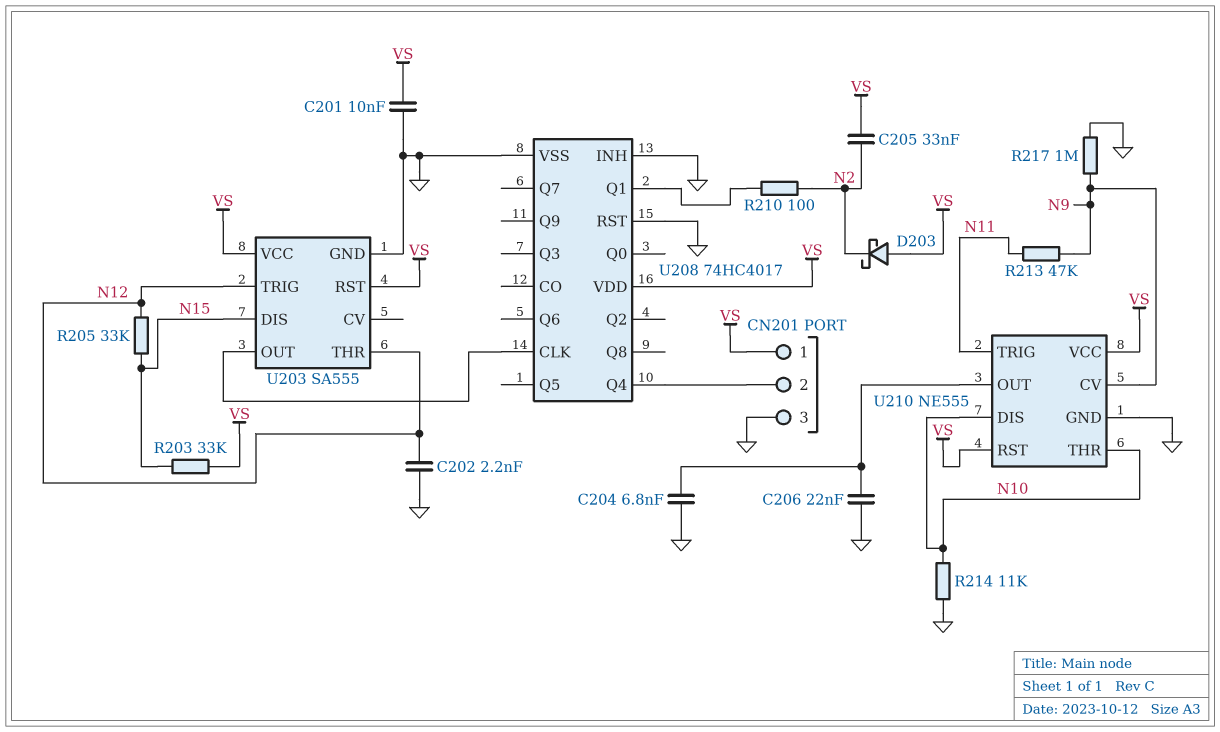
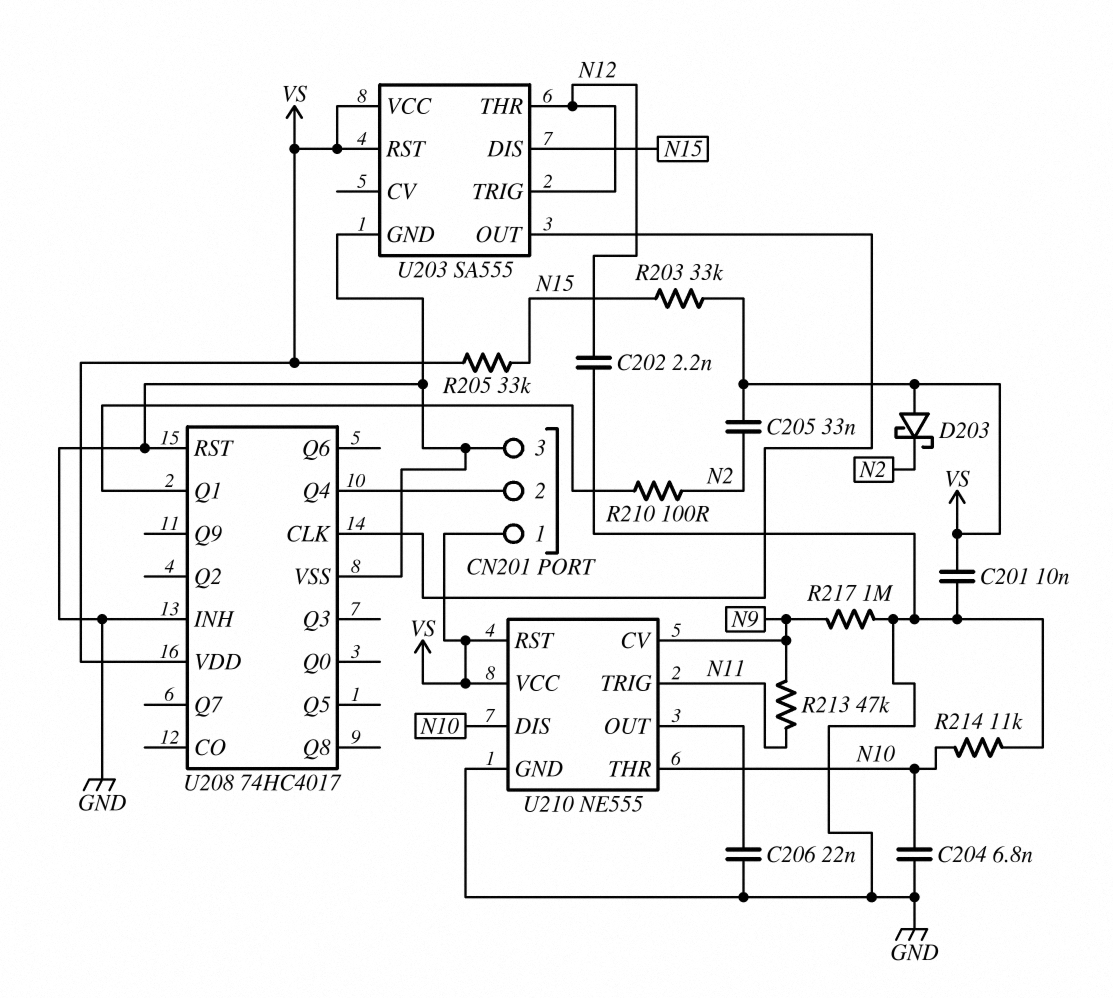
C204: 6.8nF (GND, U210/OUT) -> 6.8nF (GND, N10)
R205: 33k (N12, N15) -> 33k (N15, VS)

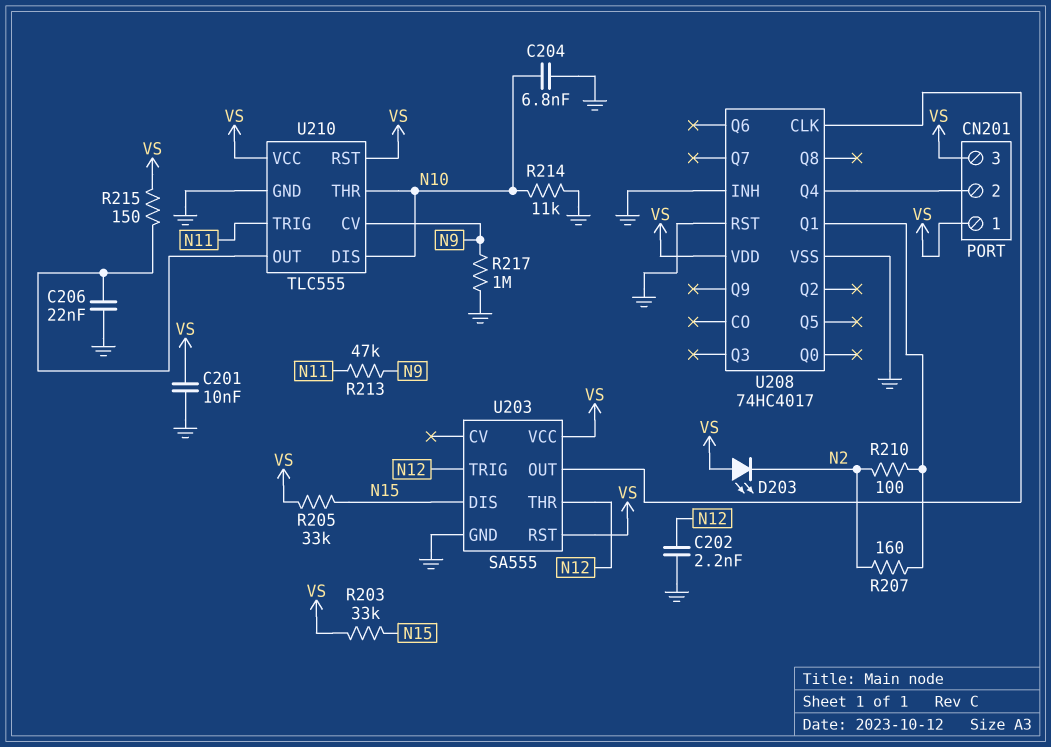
C205: 33nF (N2, VS) -> none
CN201 pin 3: GND -> VS
D203: schottky (A VS, K N2) -> LED (A VS, K N2)
R207: none -> 160 (N2, U208/Q1)
R215: none -> 150 (U210/OUT, VS)
U210: NE555 -> TLC555

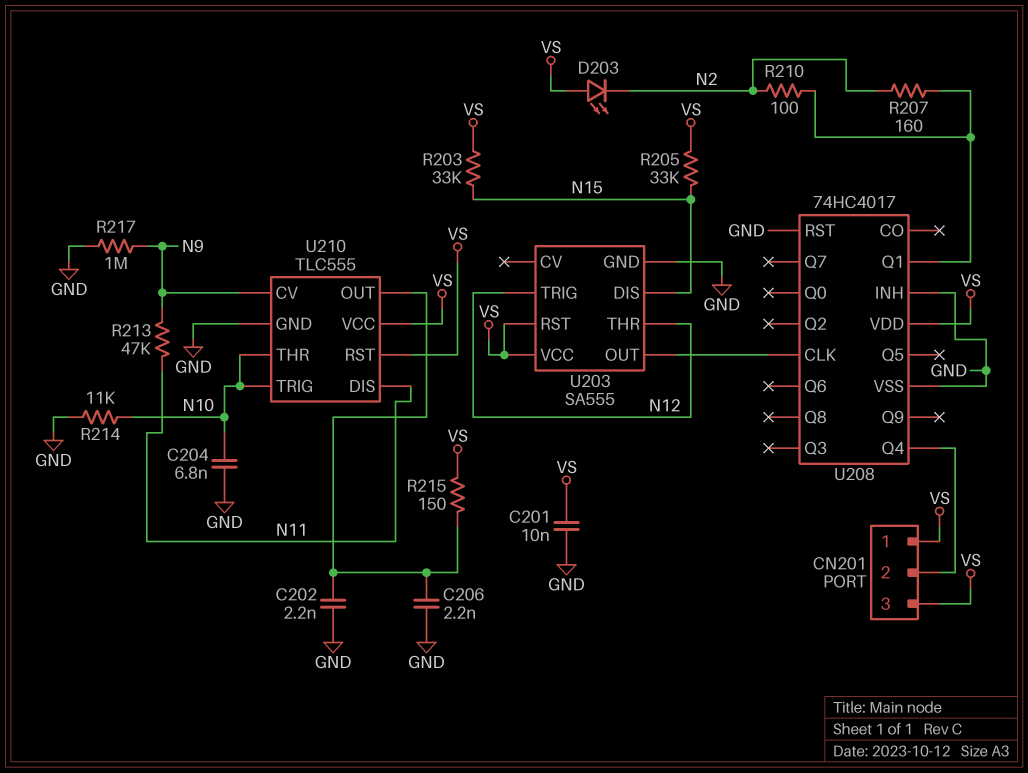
C202: 2.2nF (GND, N12) -> 2.2nF (GND, U210/OUT)
C206: 22nF (GND, U210/OUT) -> 2.2nF (GND, U210/OUT)
U210 pin DIS: N10 -> N11
U210 pin TRIG: N11 -> N10

